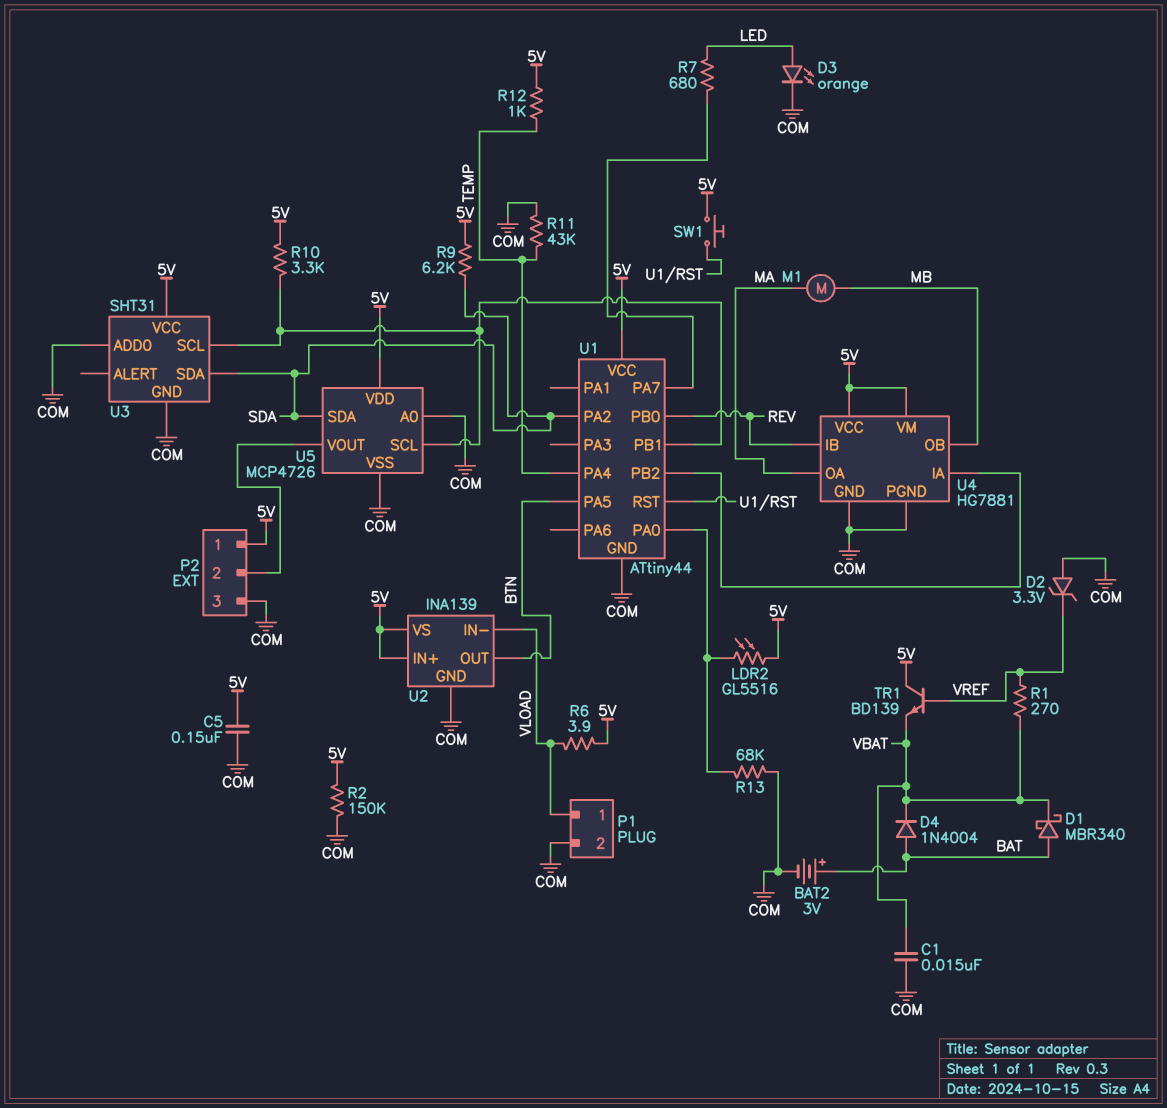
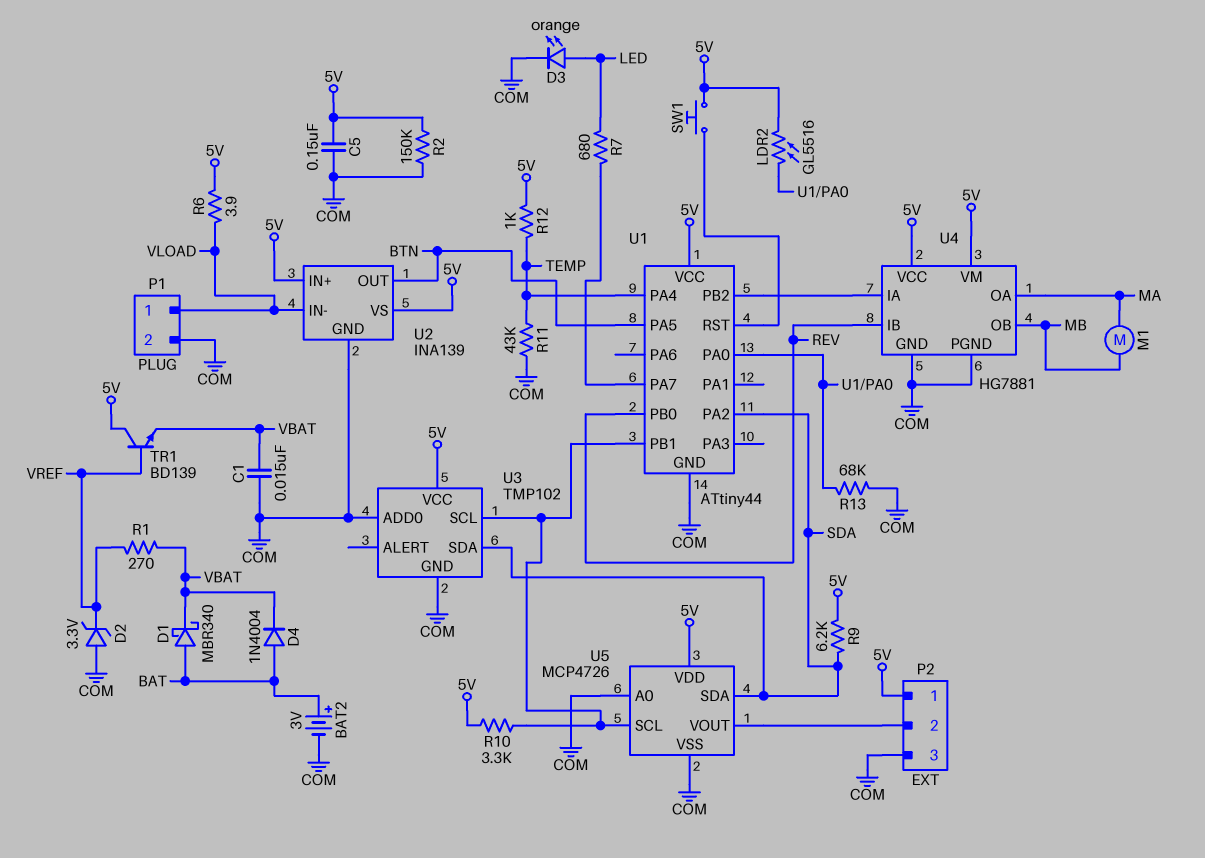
U3: SHT31 -> TMP102

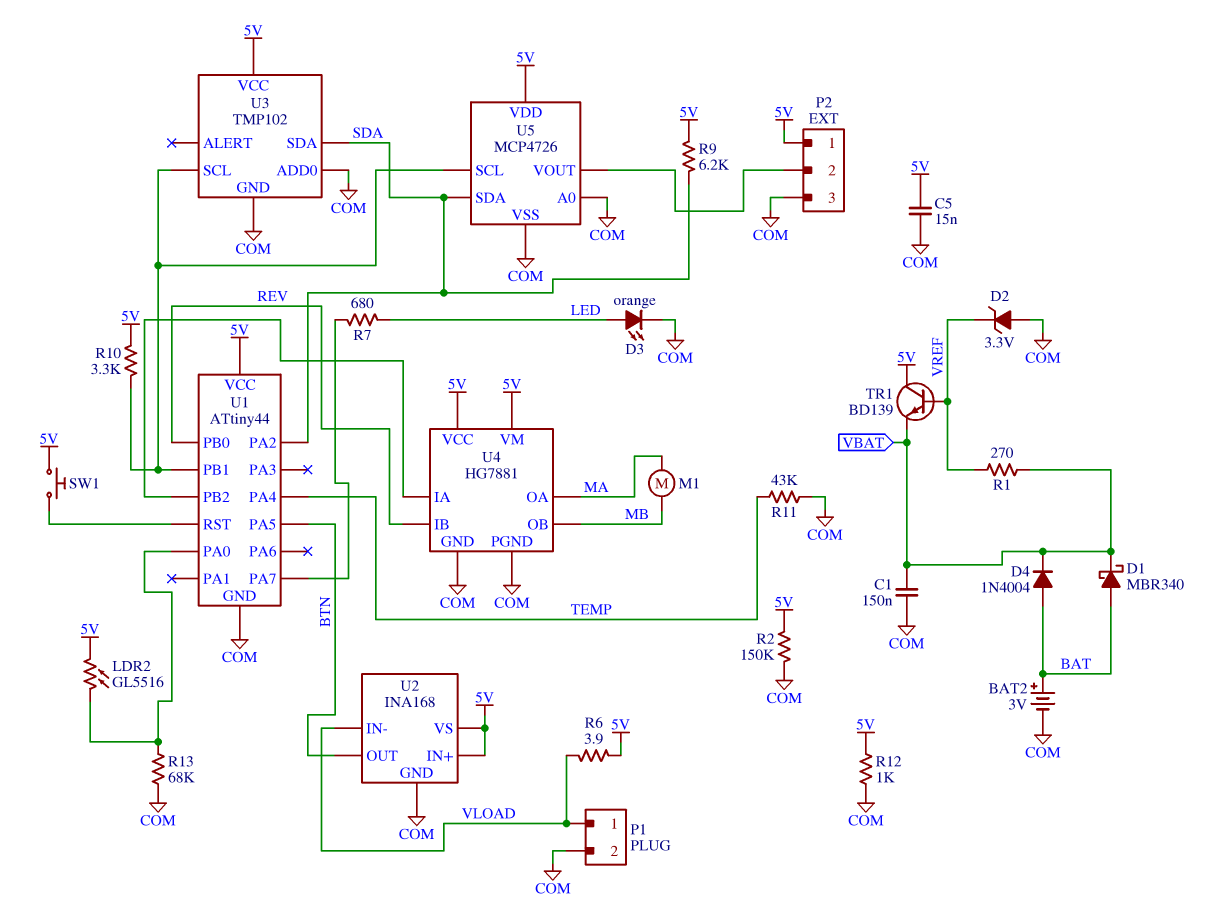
C1: 15nF (COM, VBAT) -> 150nF (COM, VBAT)
C5: 150nF (5V, COM) -> 15nF (5V, COM)
R12: 1k (5V, TEMP) -> 1k (5V, COM)
U2: INA139 -> INA168

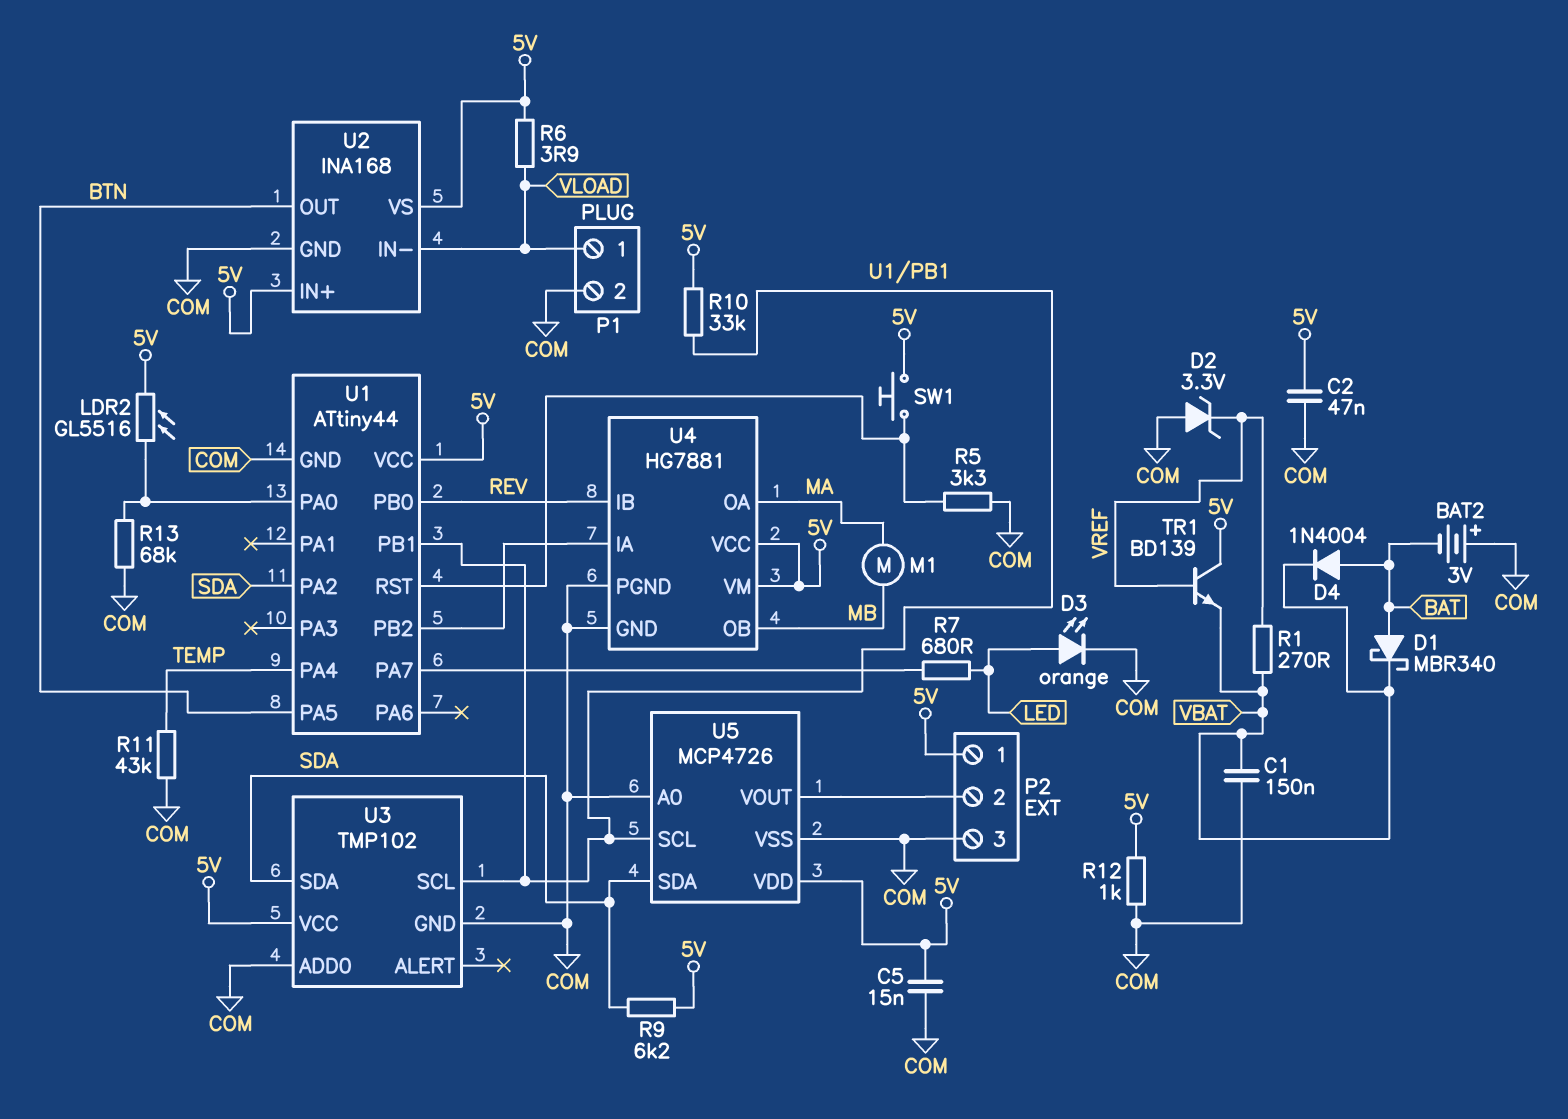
BAT2: 3V (plus BAT, minus COM) -> 3V (plus COM, minus BAT)
C2: none -> 47nF (5V, COM)
R2: 150k (5V, COM) -> none
R5: none -> 3.3k (COM, U1/RST)
R10: 3.3k (5V, U1/PB1) -> 33k (5V, U1/PB1)

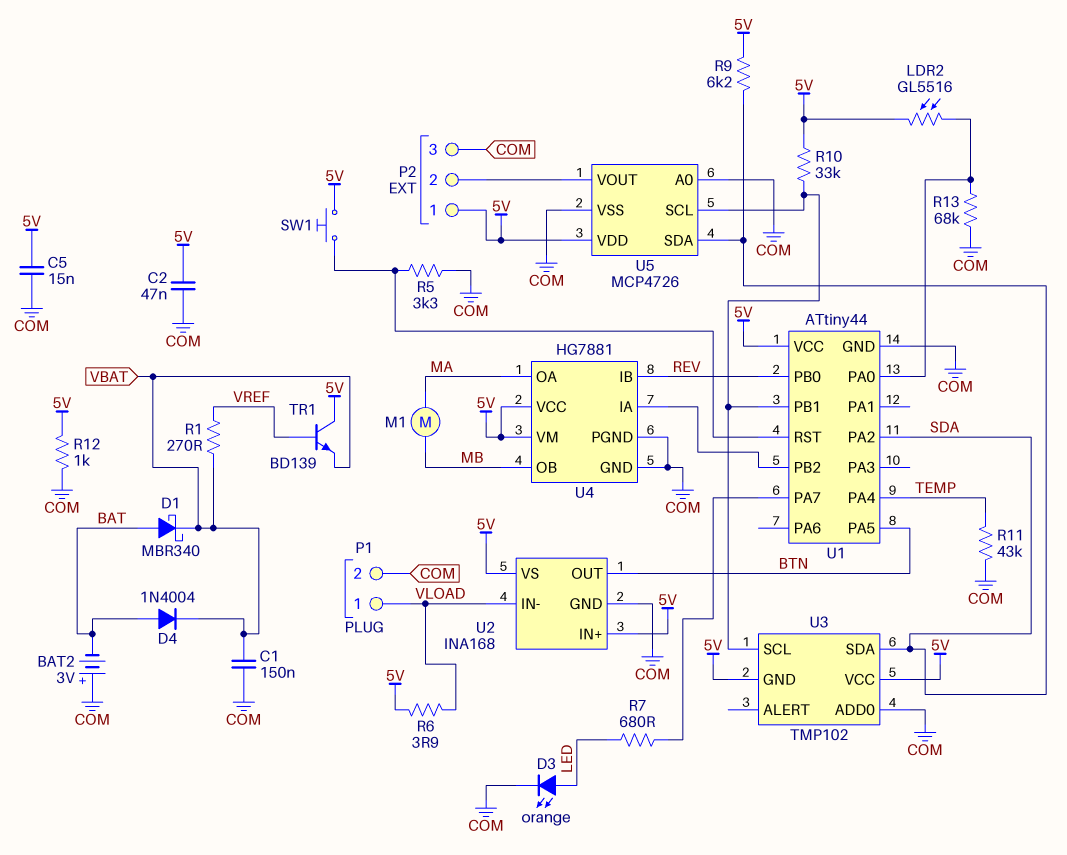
D2: zener 3.3V (A COM, K VREF) -> none
U3 pin GND: COM -> 5V

